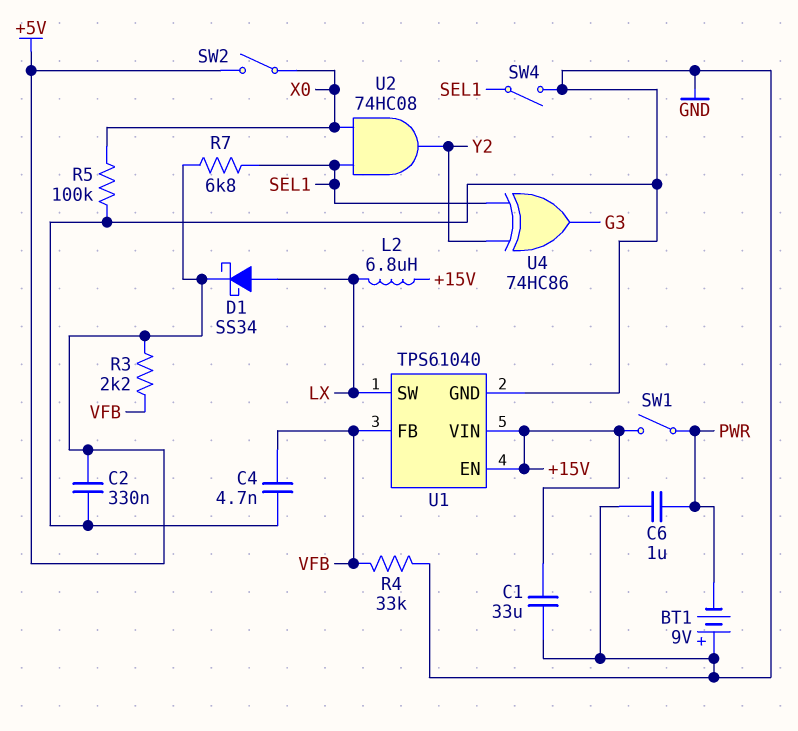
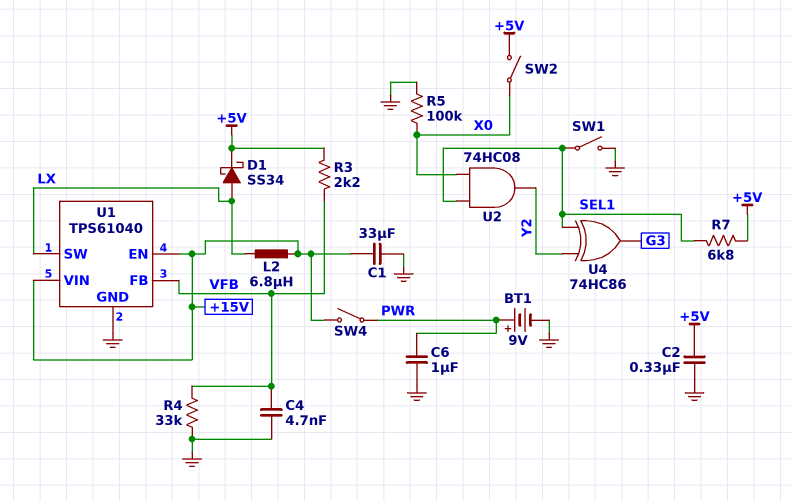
BT1: 9V (plus GND, minus PWR) -> 9V (plus PWR, minus GND)
SW1: switch (+15V, PWR) -> switch (GND, SEL1)
SW4: switch (GND, SEL1) -> switch (+15V, PWR)

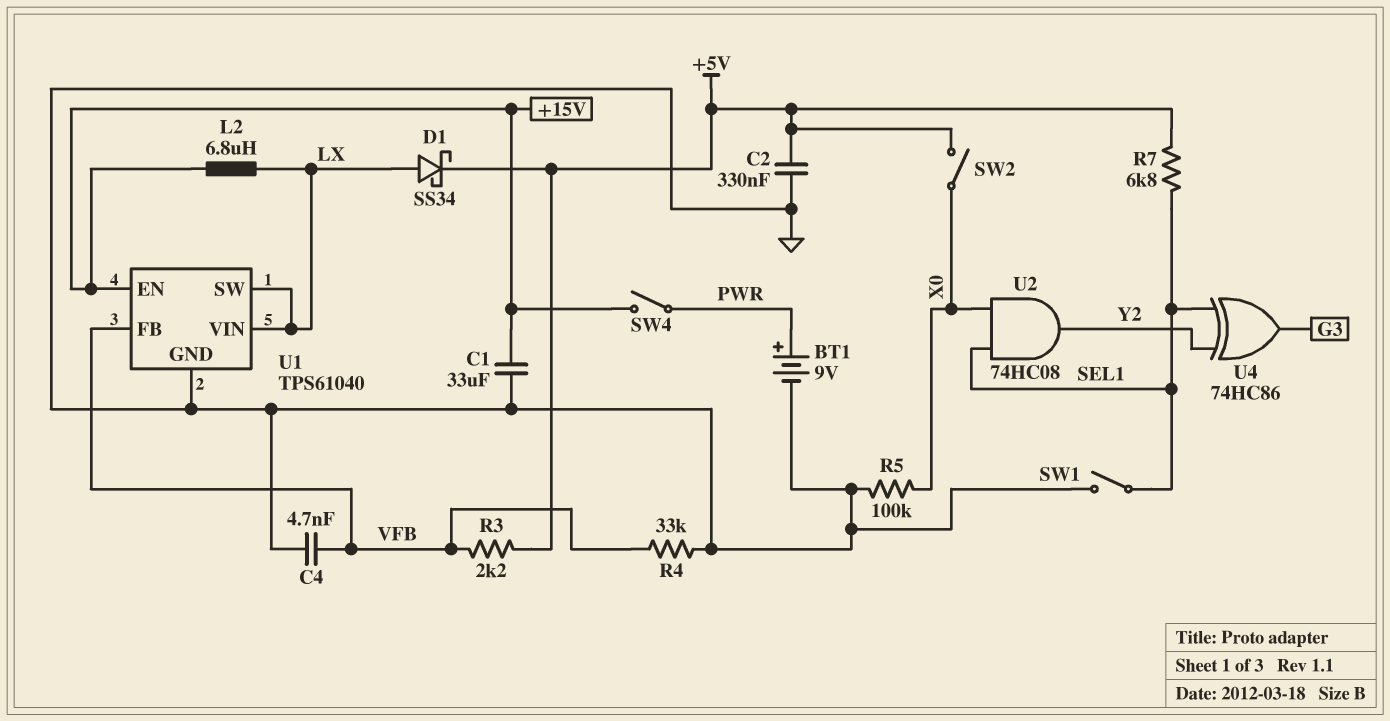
C6: 1uF (GND, PWR) -> none
U1 pin VIN: +15V -> LX

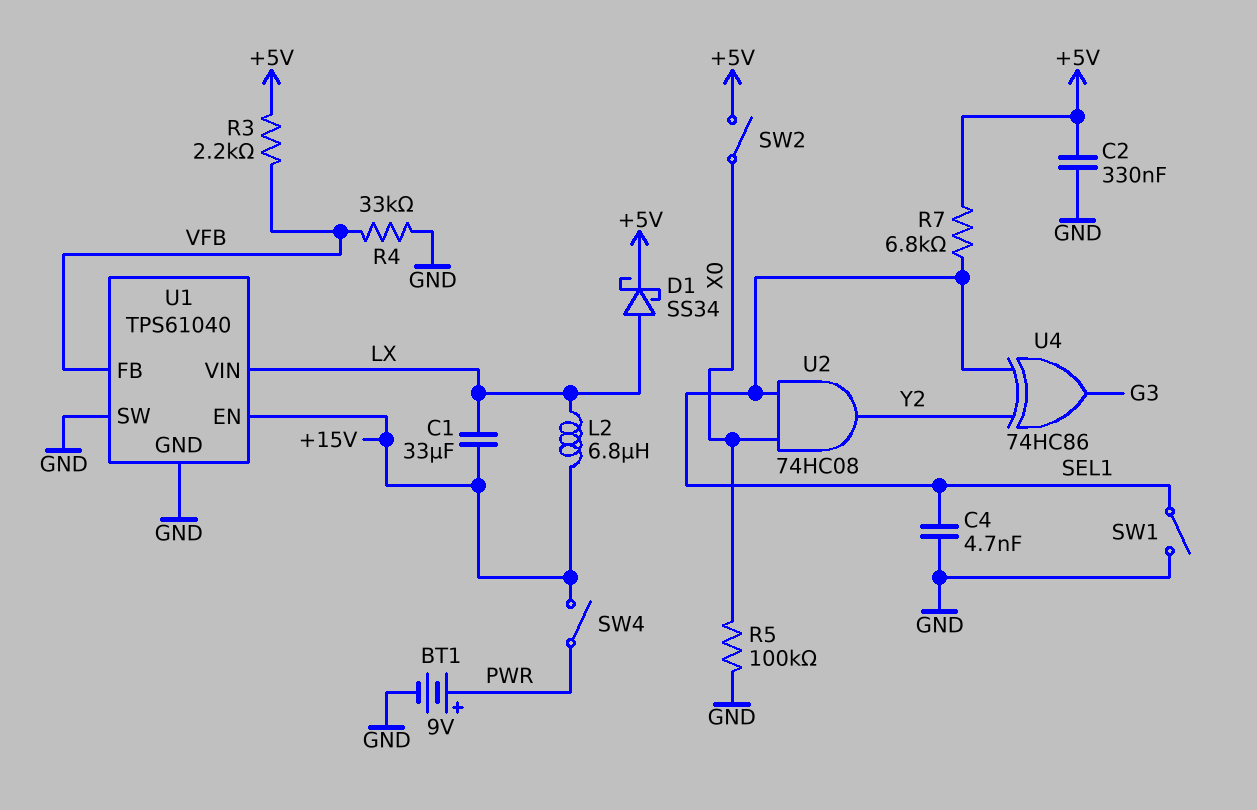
C1: 33uF (+15V, GND) -> 33uF (+15V, LX)
C4: 4.7nF (GND, VFB) -> 4.7nF (GND, SEL1)
U1 pin SW: LX -> GND

